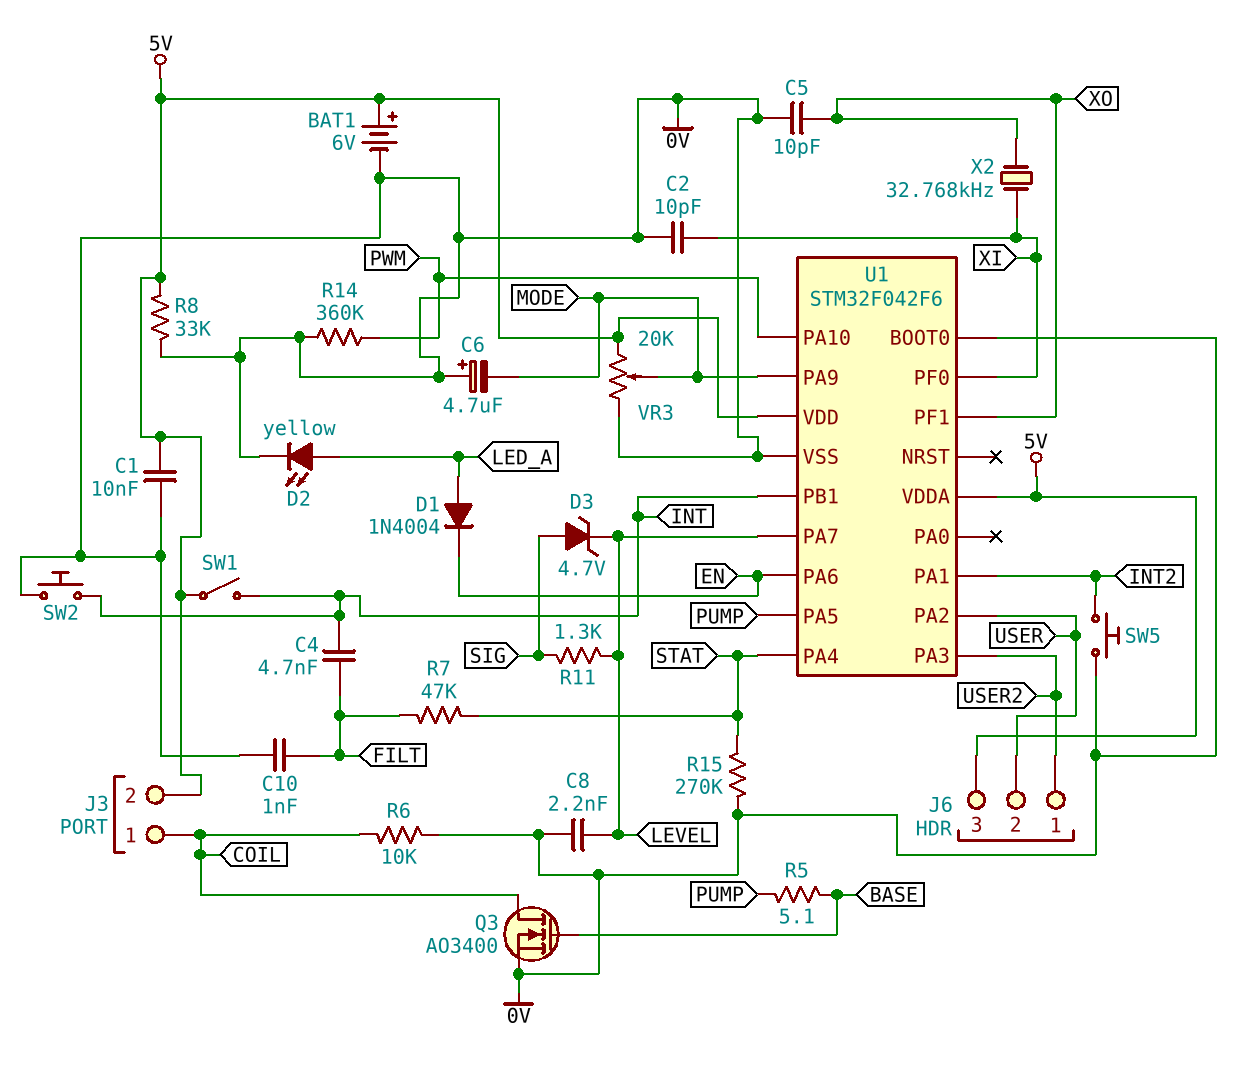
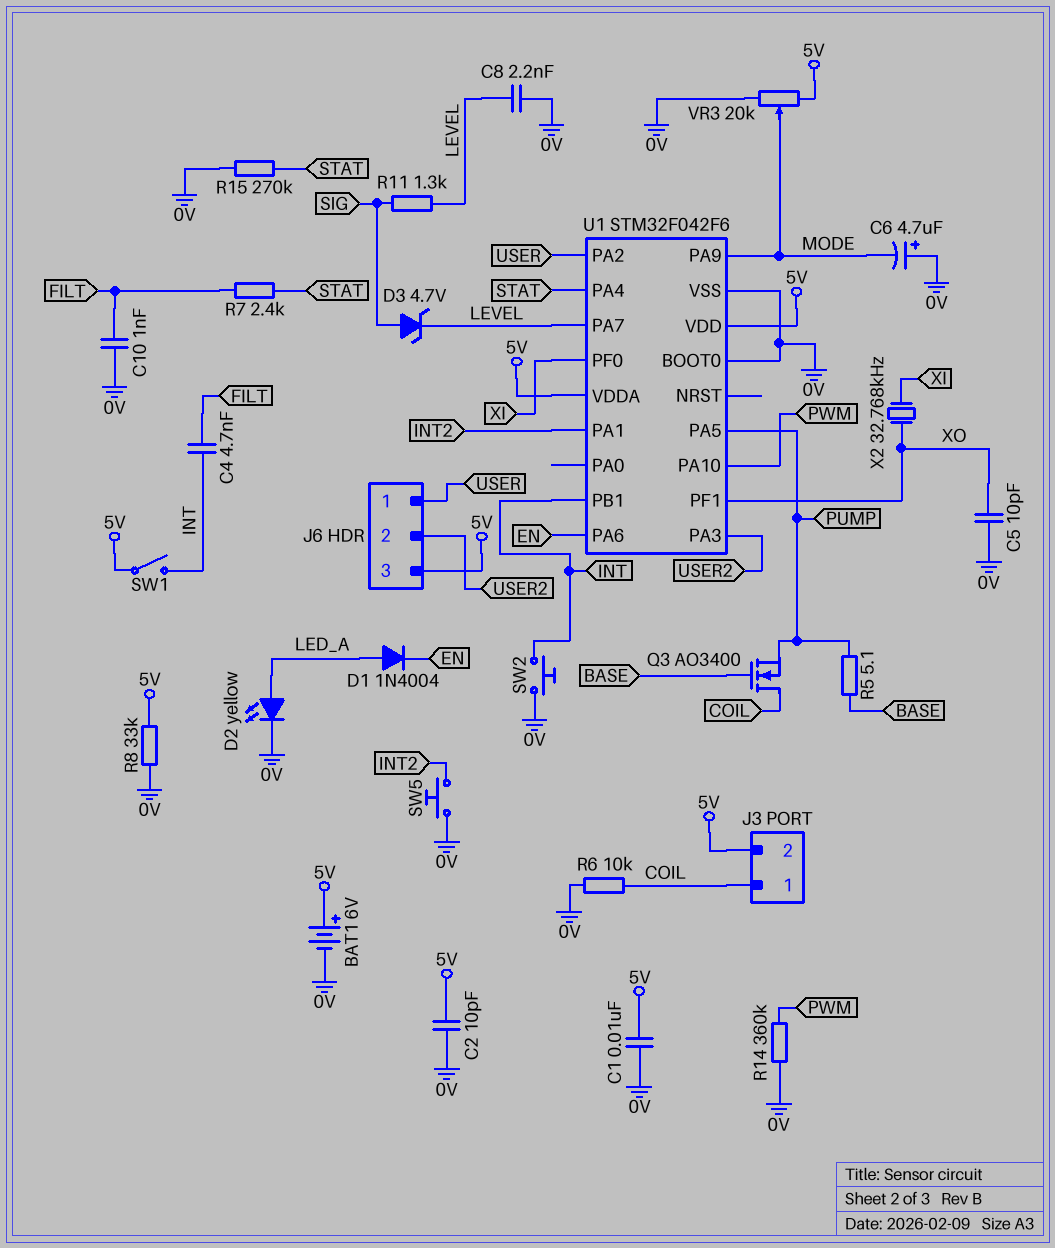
C2: 10pF (0V, XI) -> 10pF (0V, 5V)
J6 pin 1: USER2 -> USER
J6 pin 2: USER -> USER2
Q3: NMOS AO3400 (G BASE, D COIL, S 0V) -> NMOS AO3400 (G BASE, D COIL, S PUMP)
R7: 47k (FILT, STAT) -> 2.4k (FILT, STAT)

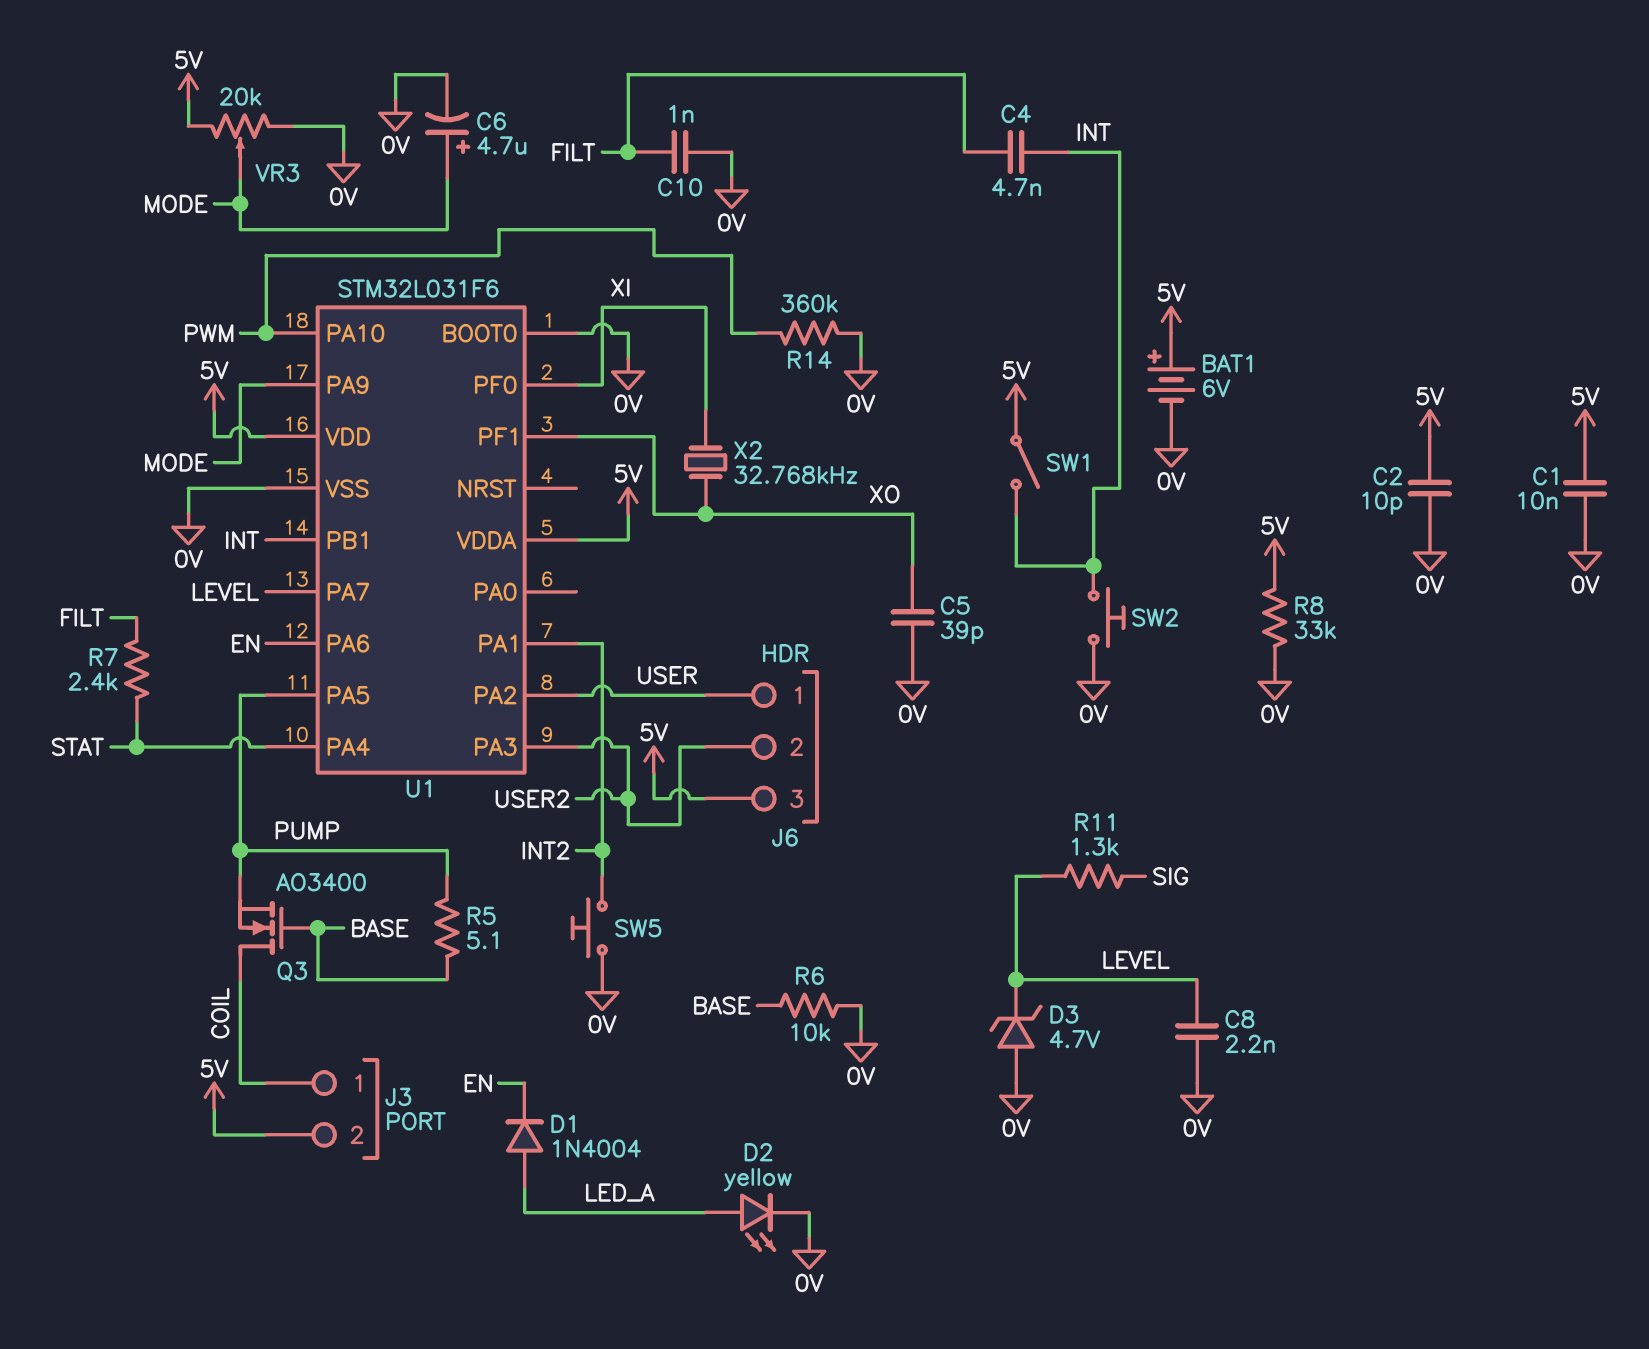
C5: 10pF (0V, XO) -> 39pF (0V, XO)
C6: 4.7uF (plus 0V, minus MODE) -> 4.7uF (plus MODE, minus 0V)
D3: zener 4.7V (A SIG, K LEVEL) -> zener 4.7V (A 0V, K LEVEL)
R6: 10k (0V, COIL) -> 10k (0V, BASE)
R15: 270k (0V, STAT) -> none
U1: STM32F042F6 -> STM32L031F6

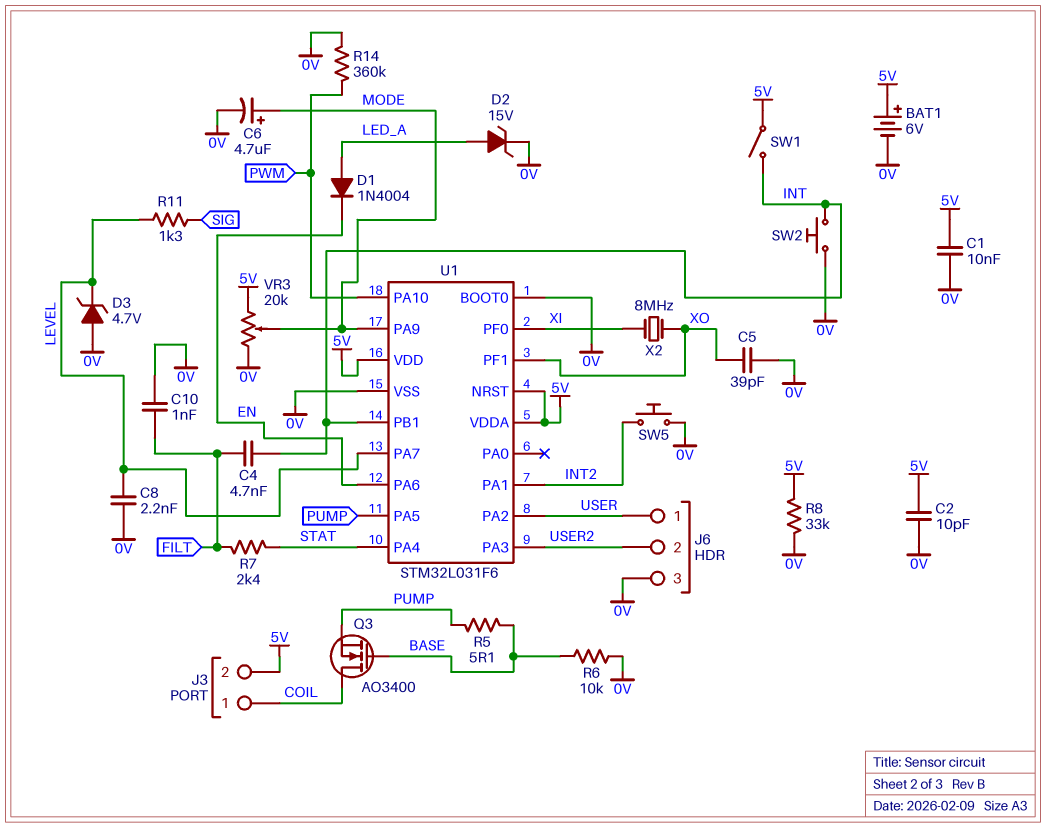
D2: LED yellow (A LED_A, K 0V) -> zener 15V (A LED_A, K 0V)
J6 pin 3: 5V -> 0V
U1 pin NRST: none -> 5V
X2: 32.768kHz (XI, XO) -> 8MHz (XI, XO)

